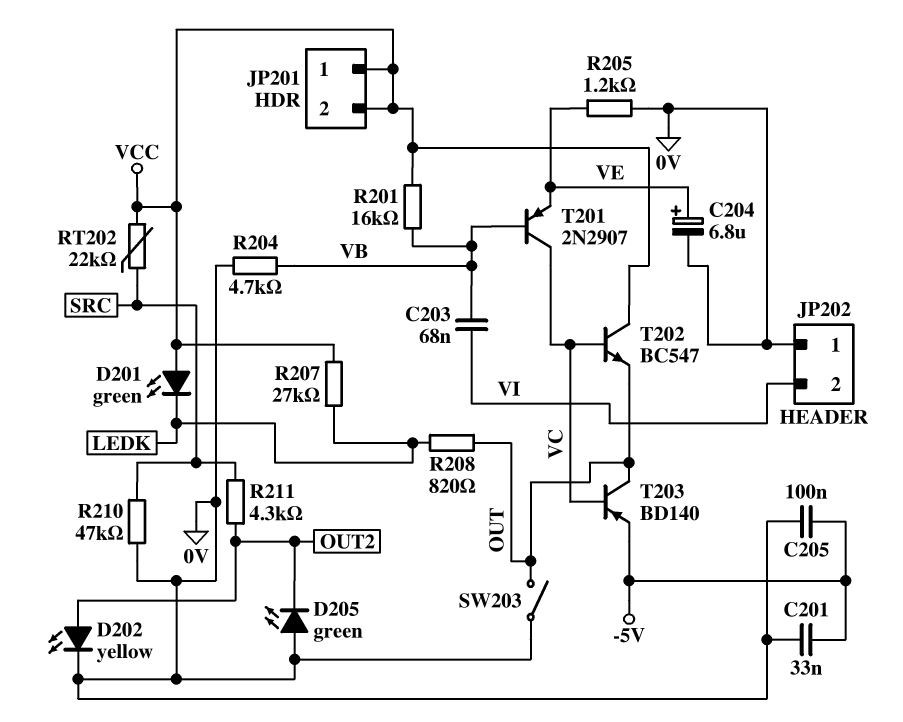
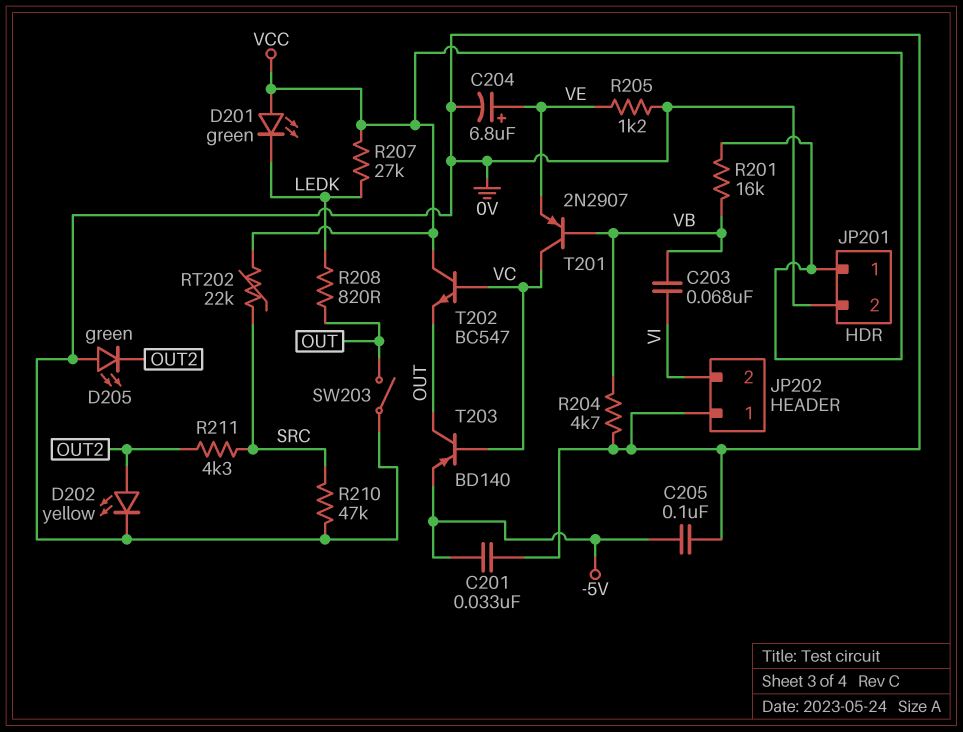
JP201 pin 2: VCC -> 0V

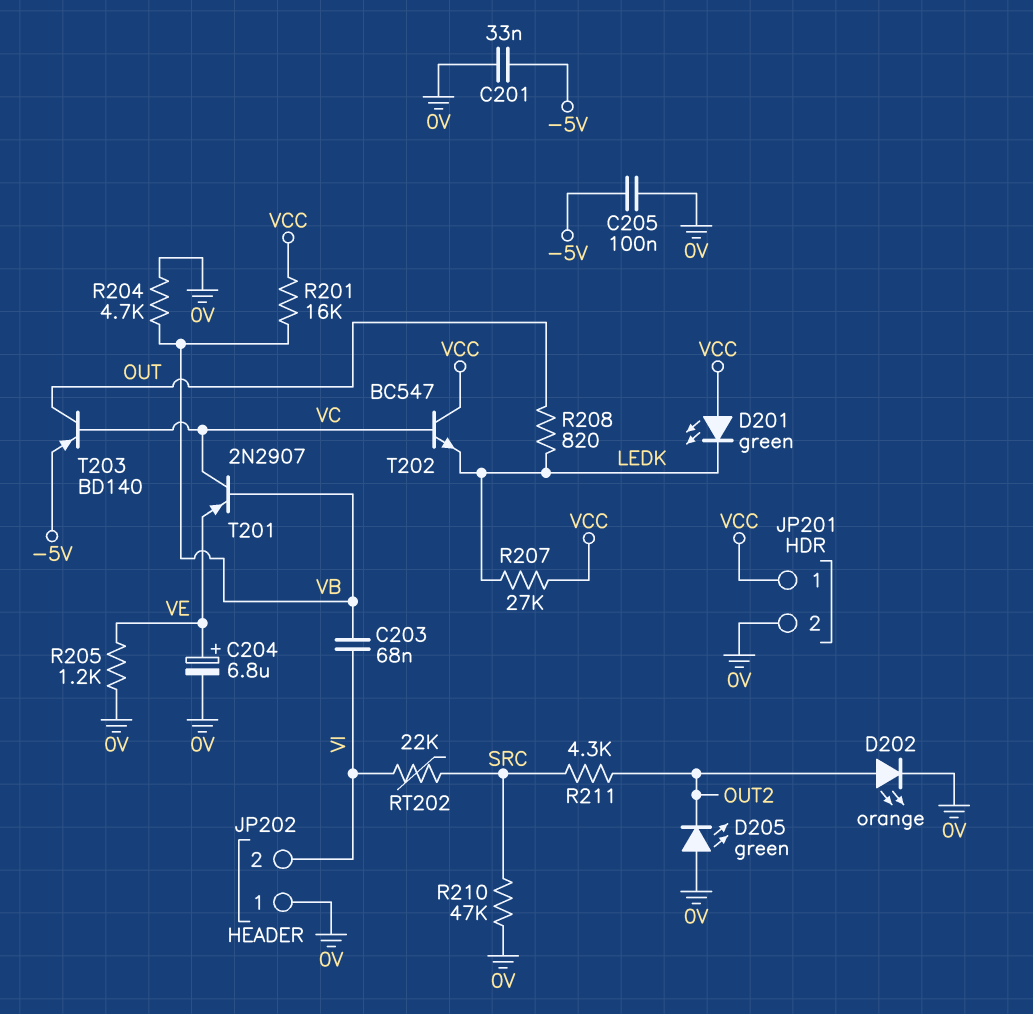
D202: LED yellow (A OUT2, K 0V) -> LED orange (A OUT2, K 0V)
RT202: 22k (SRC, VCC) -> 22k (SRC, VI)
SW203: switch (0V, OUT) -> none
T202: NPN BC547 (B VC, C VCC, E OUT) -> NPN BC547 (B VC, C VCC, E LEDK)

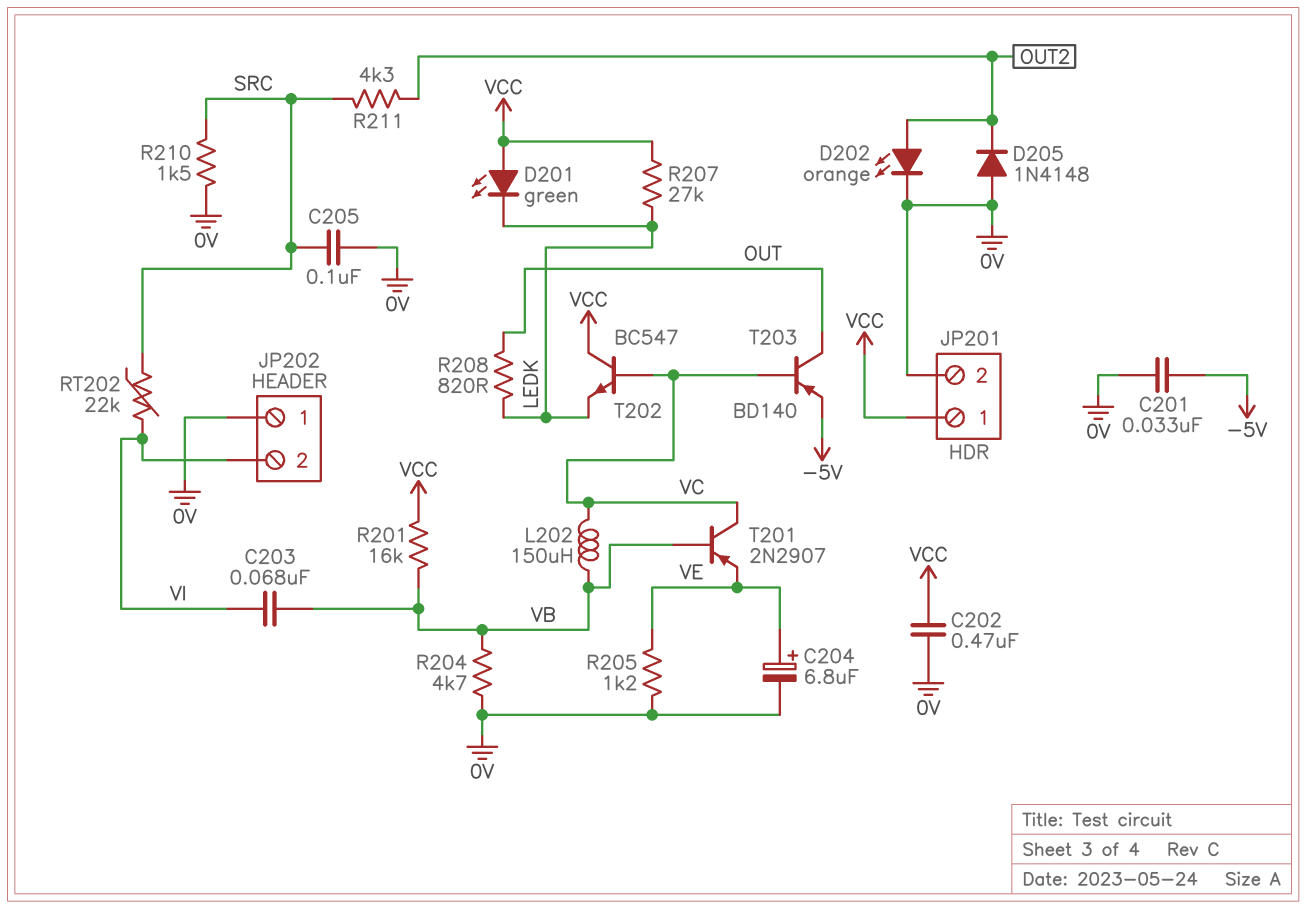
C202: none -> 470nF (0V, VCC)
C205: 100nF (-5V, 0V) -> 100nF (0V, SRC)
D205: LED green (A 0V, K OUT2) -> diode 1N4148 (A 0V, K OUT2)
L202: none -> 150uH (VB, VC)
R210: 47k (0V, SRC) -> 1.5k (0V, SRC)

